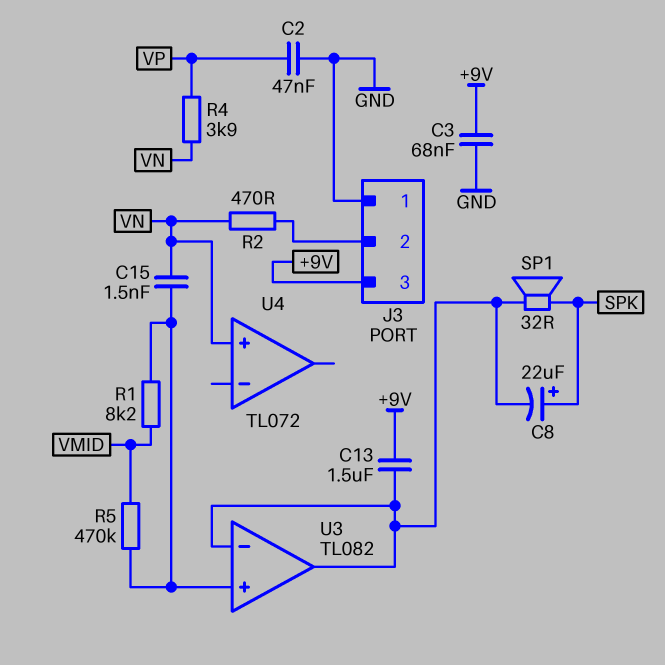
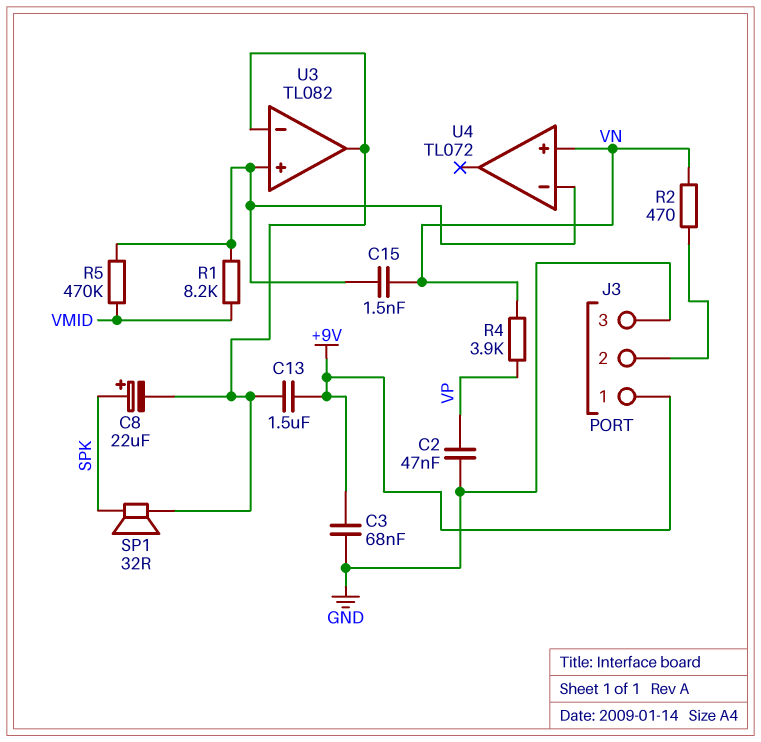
J3 pin 1: GND -> +9V
J3 pin 3: +9V -> GND
U4 pin in-: none -> U3/in+

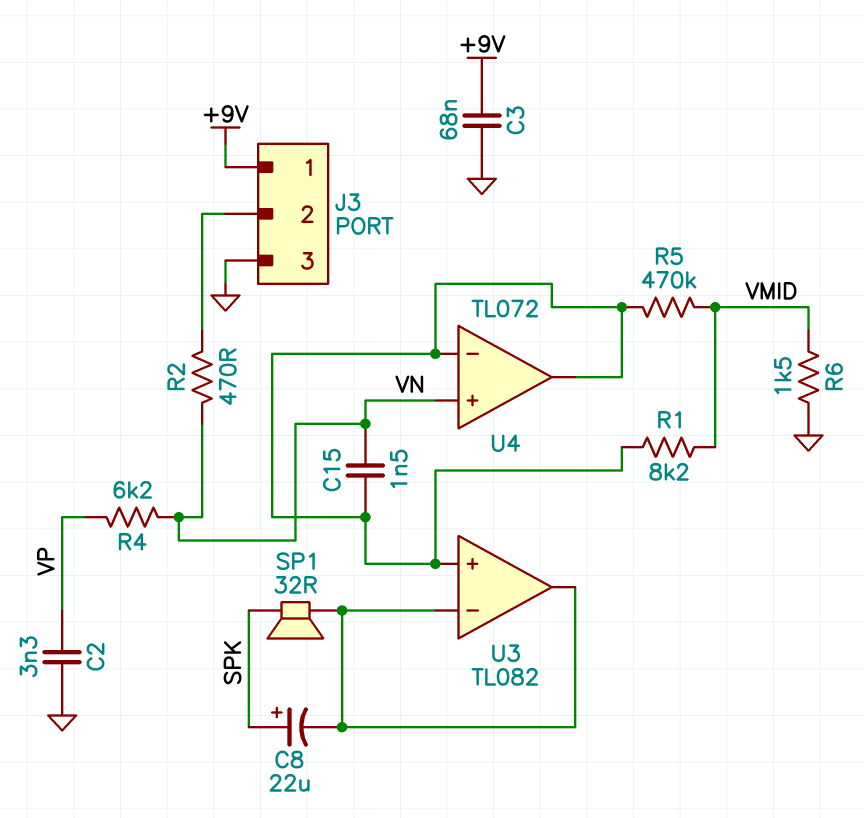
C2: 47nF (GND, VP) -> 3.3nF (GND, VP)
C13: 1.5uF (+9V, U3/in-) -> none
R4: 3.9k (VN, VP) -> 6.2k (VN, VP)
R6: none -> 1.5k (GND, VMID)
U4 pin out: none -> U3/in+

